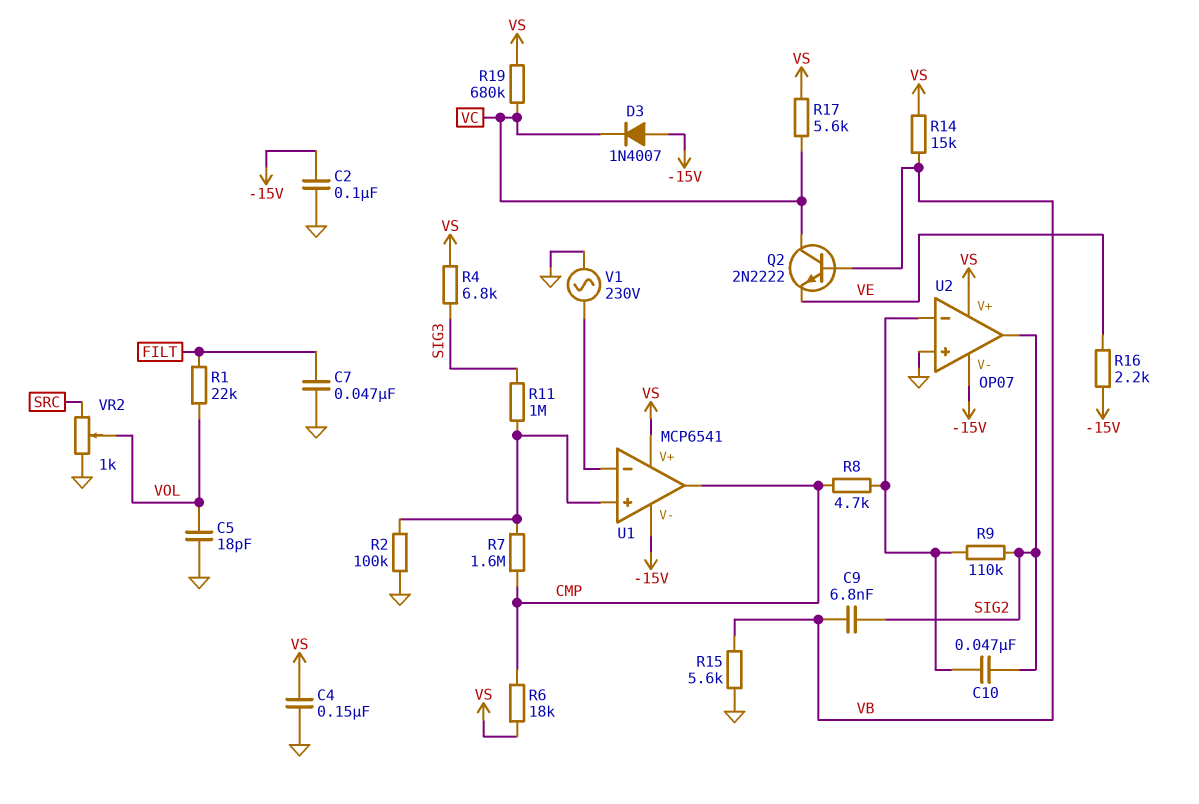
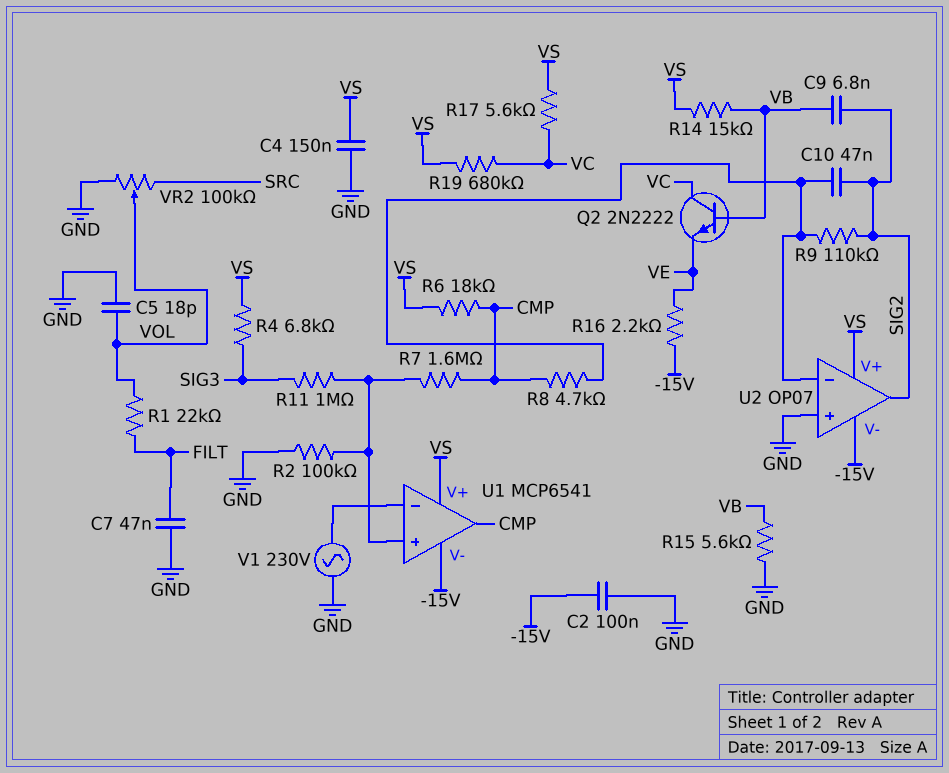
D3: diode 1N4007 (A -15V, K VC) -> none
VR2: 1k (GND, SRC, wiper VOL) -> 100k (GND, SRC, wiper VOL)

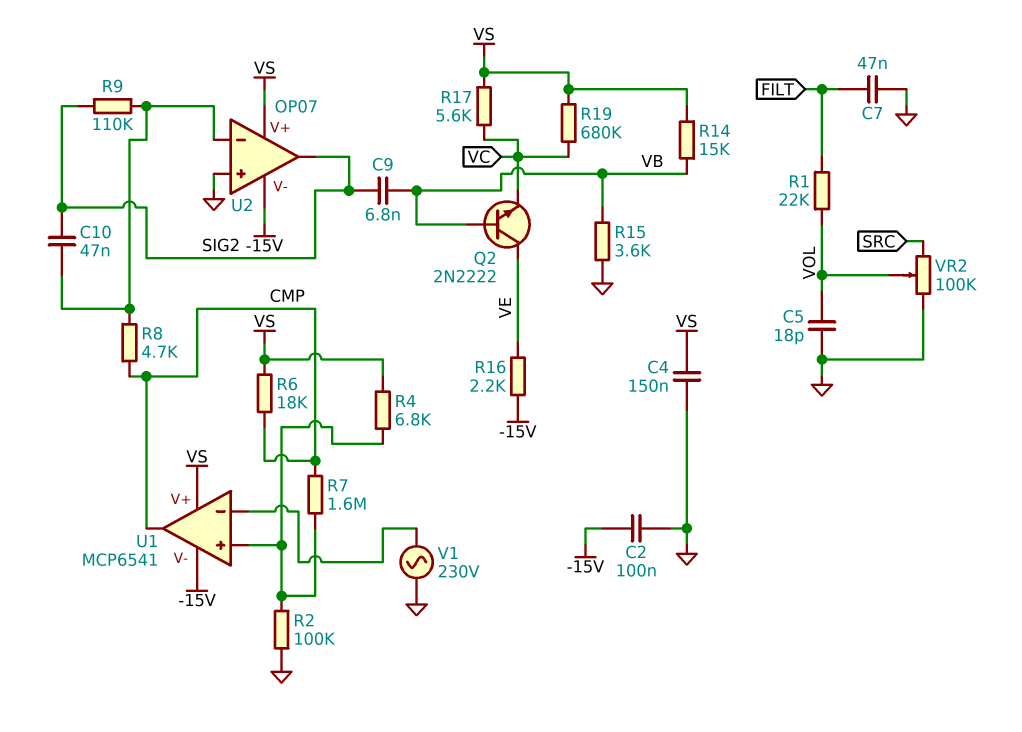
Q2: NPN 2N2222 (B VB, C VC, E VE) -> NPN 2N2222 (B VB, C VE, E VC)
R4: 6.8k (SIG3, VS) -> 6.8k (U1/in+, VS)
R11: 1M (SIG3, U1/in+) -> none
R15: 5.6k (GND, VB) -> 3.6k (GND, VB)

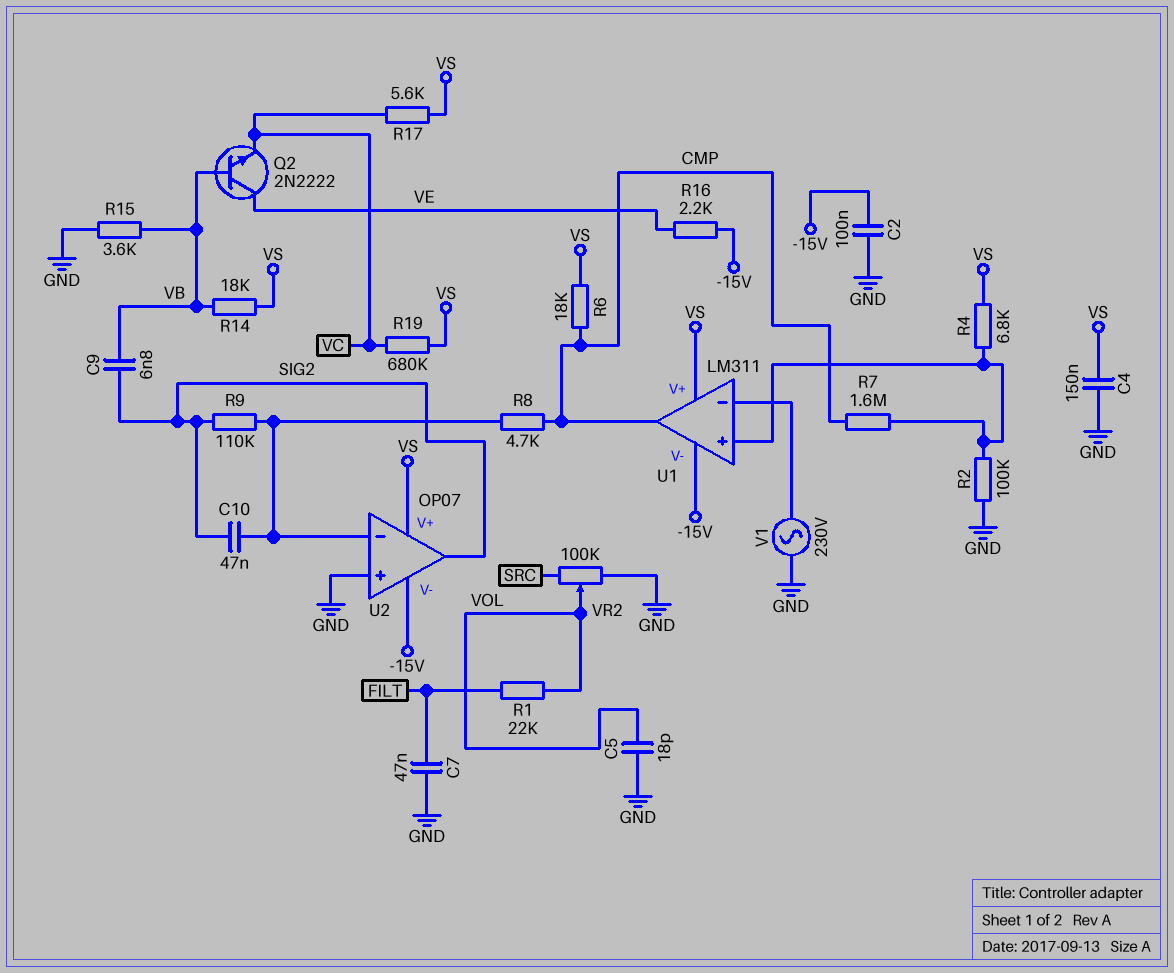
R14: 15k (VB, VS) -> 18k (VB, VS)
U1: MCP6541 -> LM311

